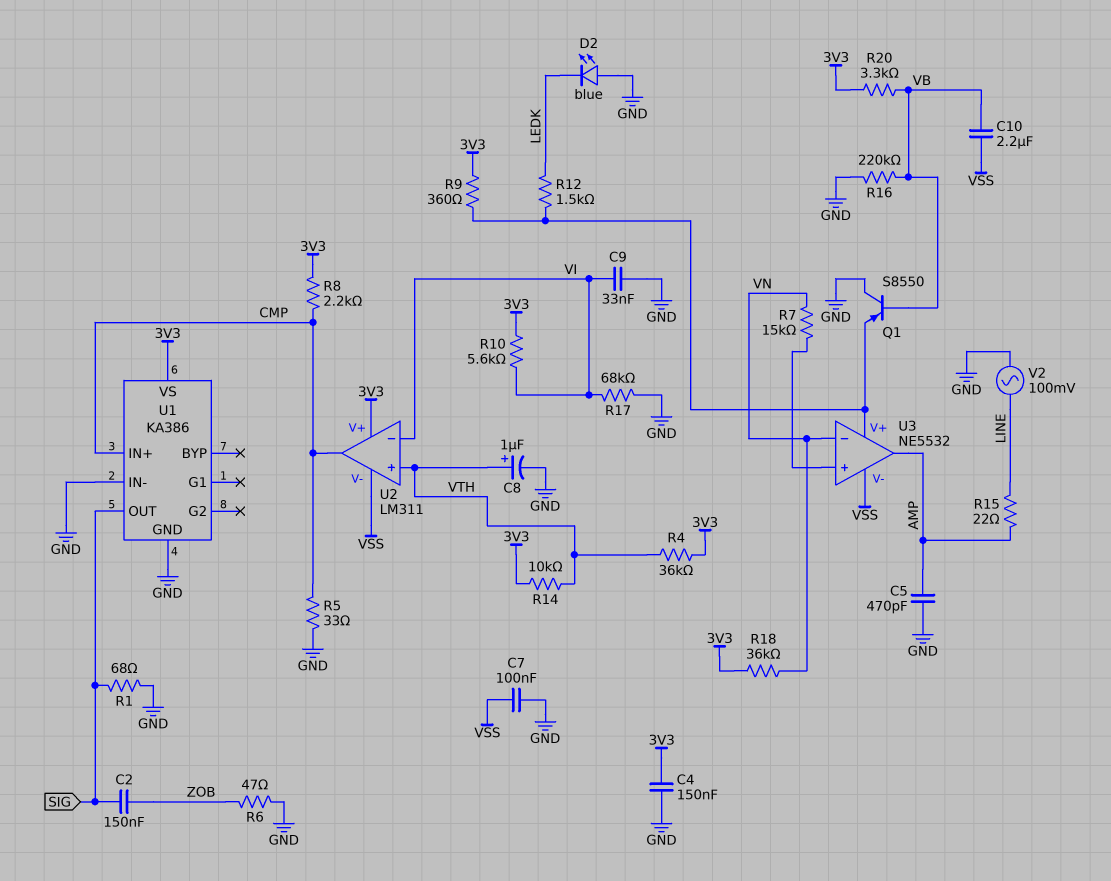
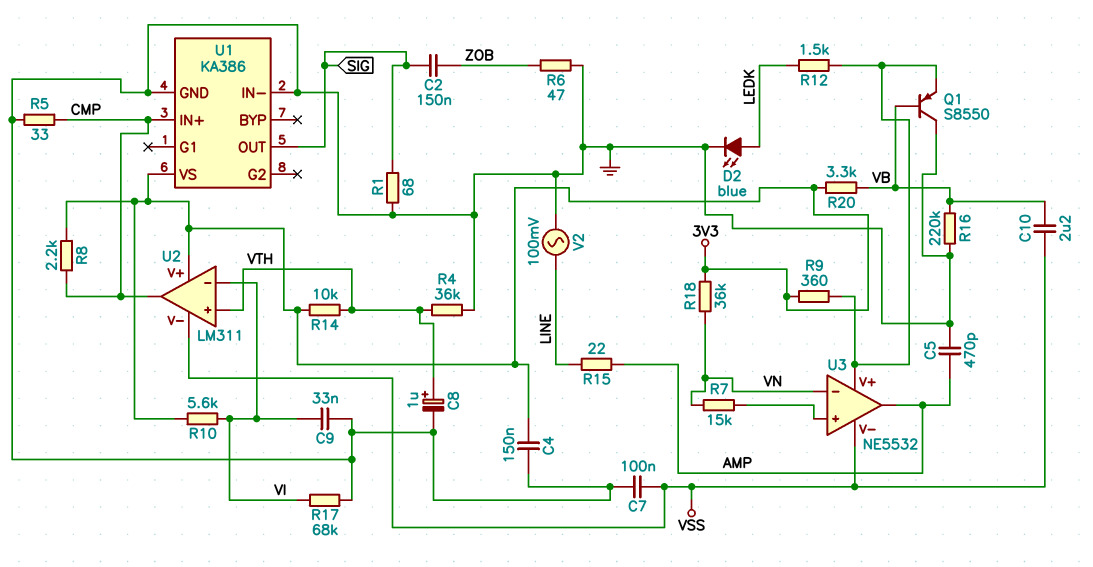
D2: LED blue (A GND, K LEDK) -> LED blue (A LEDK, K GND)
R4: 36k (3V3, VTH) -> 36k (GND, VTH)

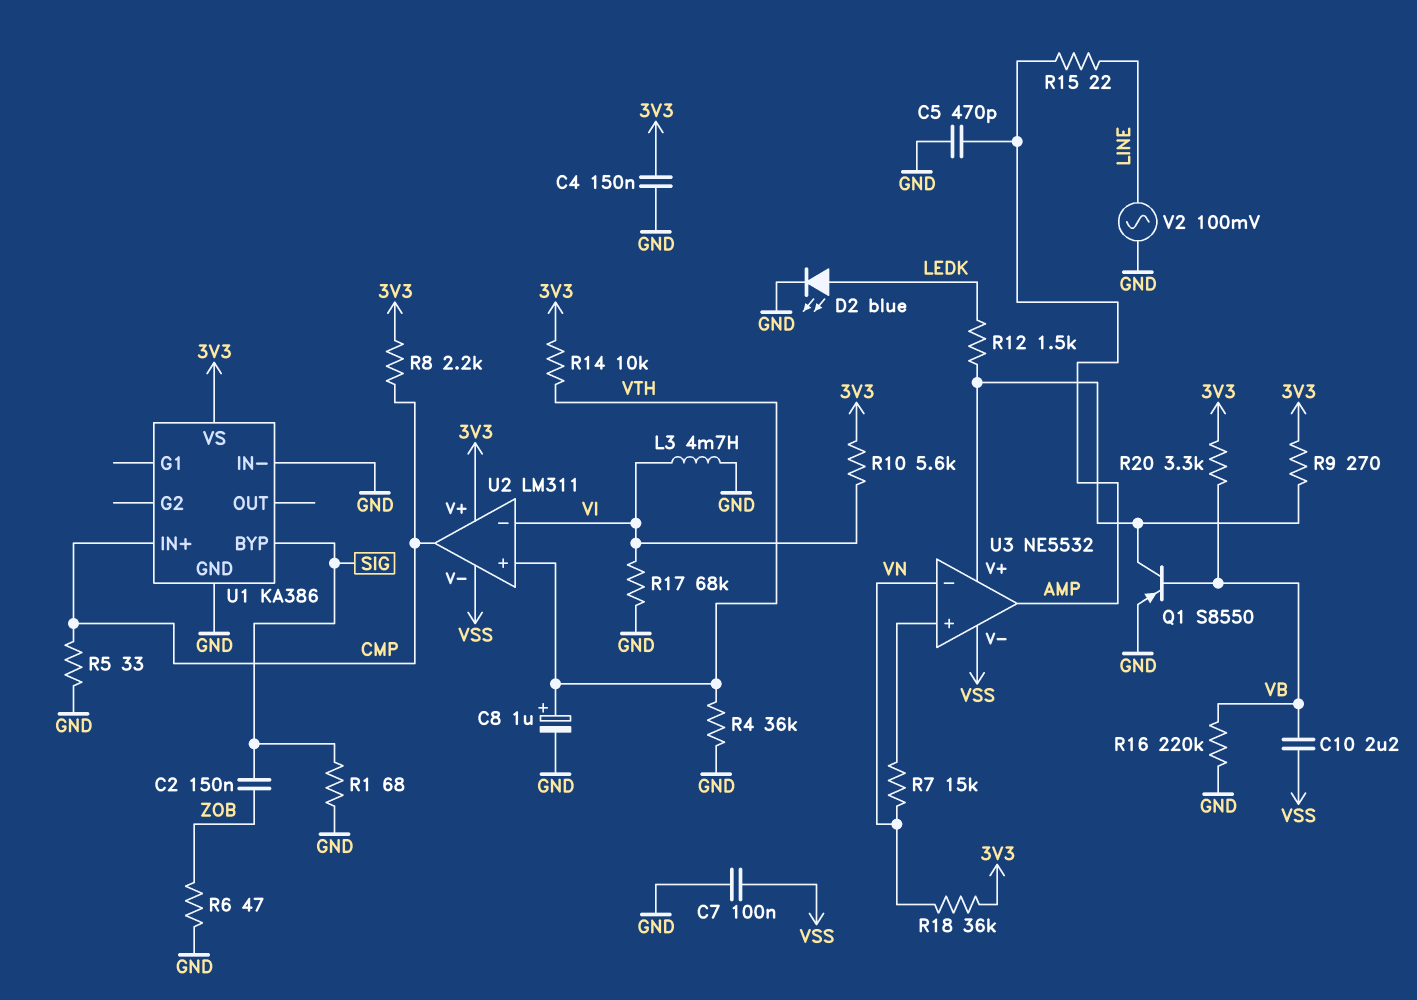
C9: 33nF (GND, VI) -> none
L3: none -> 4.7mH (GND, VI)
Q1: PNP S8550 (B VB, C GND, E U3/V+) -> PNP S8550 (B VB, C U3/V+, E GND)
R9: 360 (3V3, U3/V+) -> 270 (3V3, U3/V+)
U1 pin BYP: none -> SIG
U1 pin OUT: SIG -> none

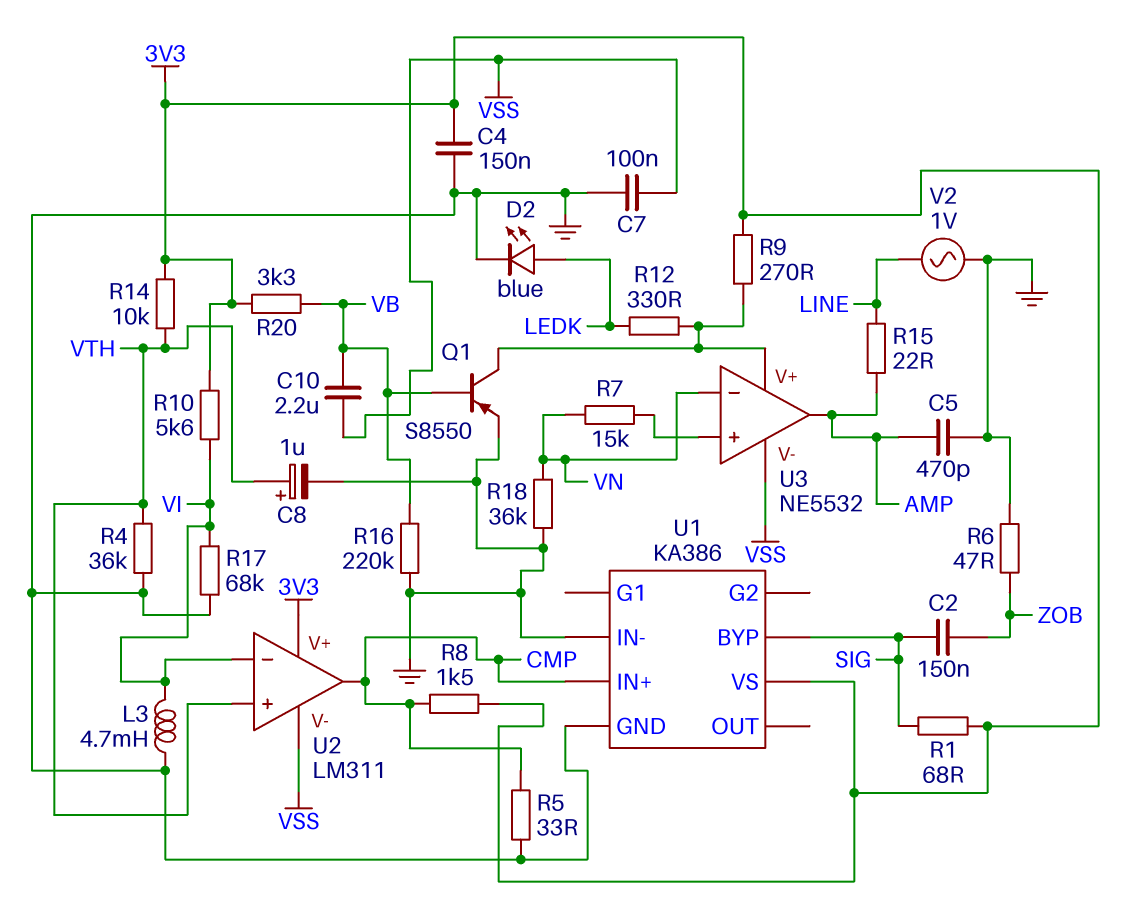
R1: 68 (GND, SIG) -> 68 (3V3, SIG)
R8: 2.2k (3V3, CMP) -> 1.5k (3V3, CMP)
R12: 1.5k (LEDK, U3/V+) -> 330 (LEDK, U3/V+)
R18: 36k (3V3, VN) -> 36k (GND, VN)
V2: AC 100mV (GND, LINE) -> AC 1V (GND, LINE)

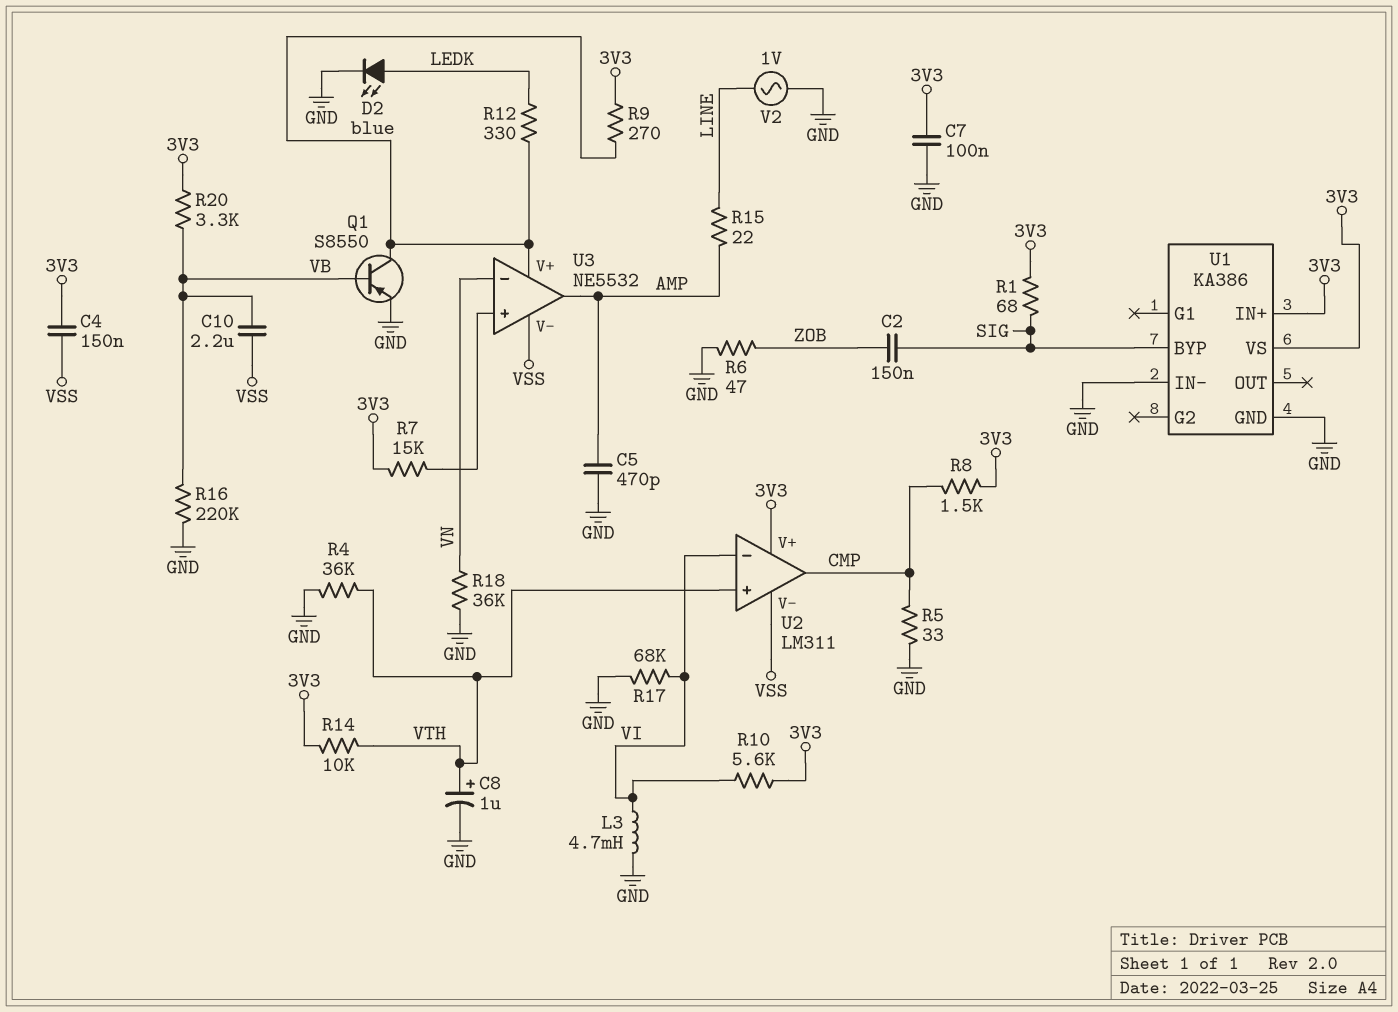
C4: 150nF (3V3, GND) -> 150nF (3V3, VSS)
C7: 100nF (GND, VSS) -> 100nF (3V3, GND)
R7: 15k (U3/in+, VN) -> 15k (3V3, U3/in+)
U1 pin IN+: CMP -> 3V3

